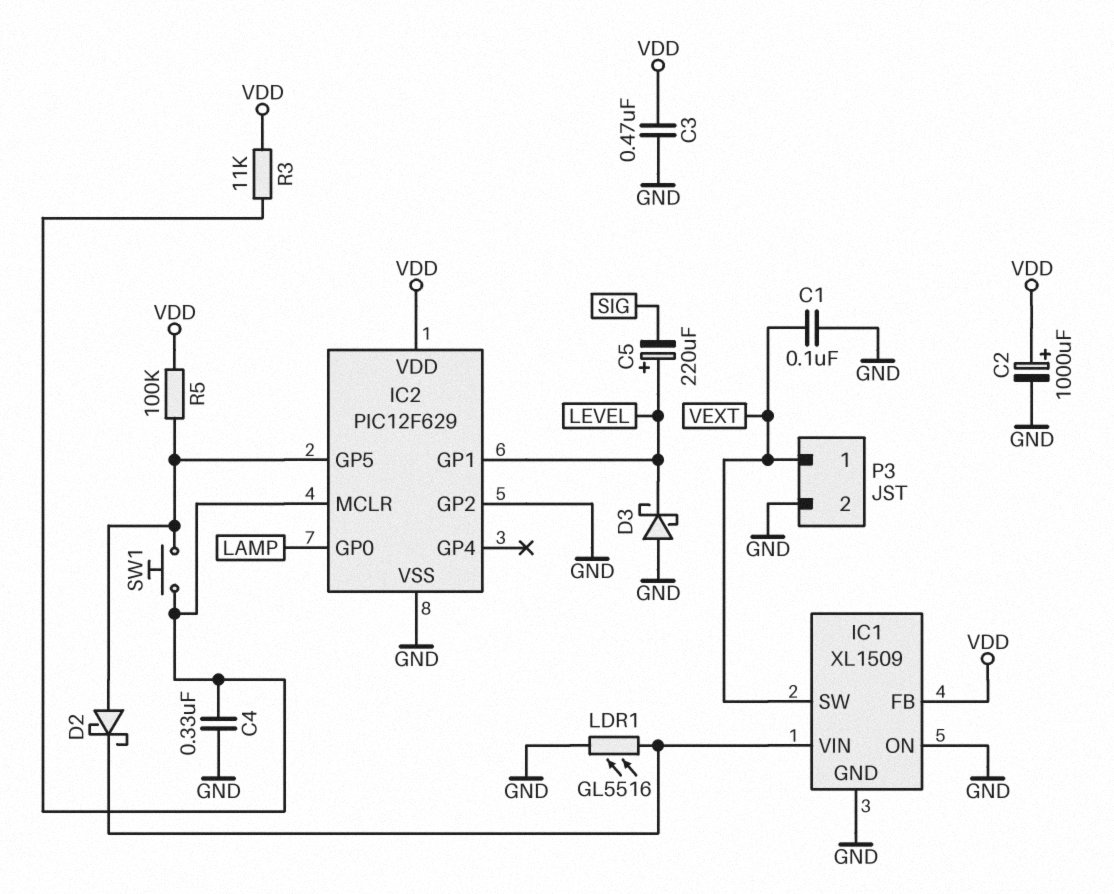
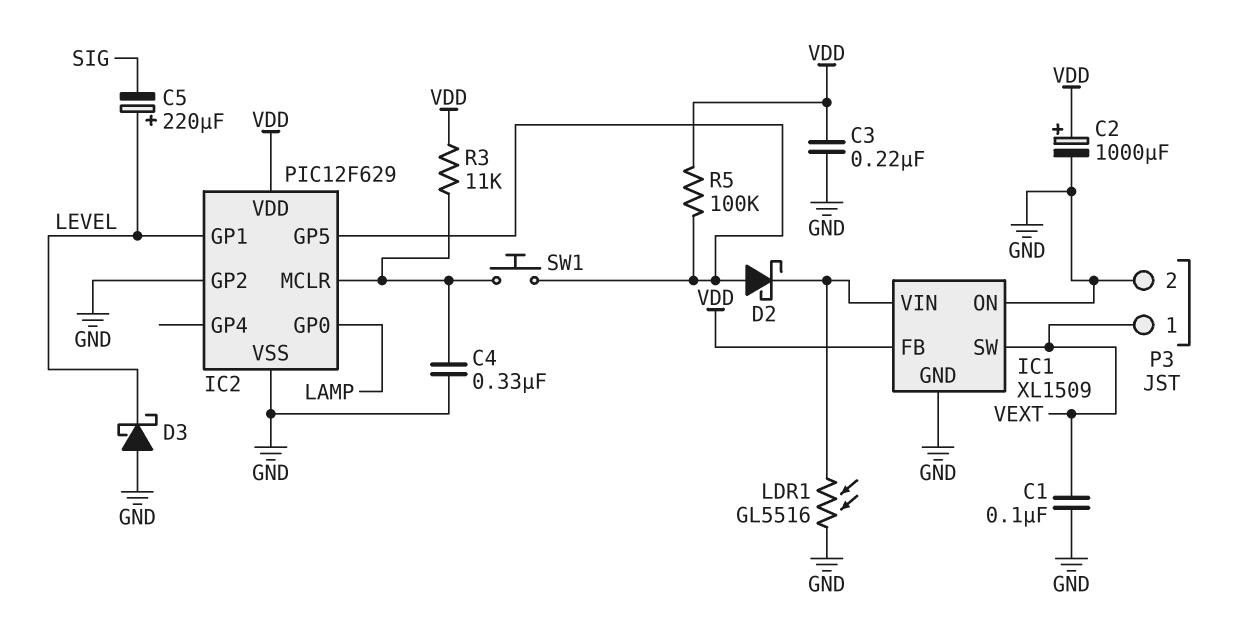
C3: 470nF (GND, VDD) -> 220nF (GND, VDD)

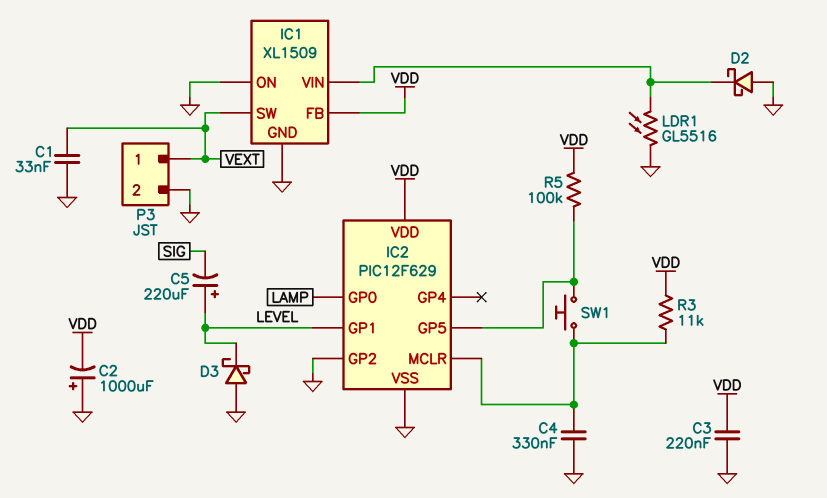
C1: 100nF (GND, VEXT) -> 33nF (GND, VEXT)
C2: 1000uF (plus VDD, minus GND) -> 1000uF (plus GND, minus VDD)
D2: schottky (A IC2/GP5, K IC1/VIN) -> schottky (A GND, K IC1/VIN)

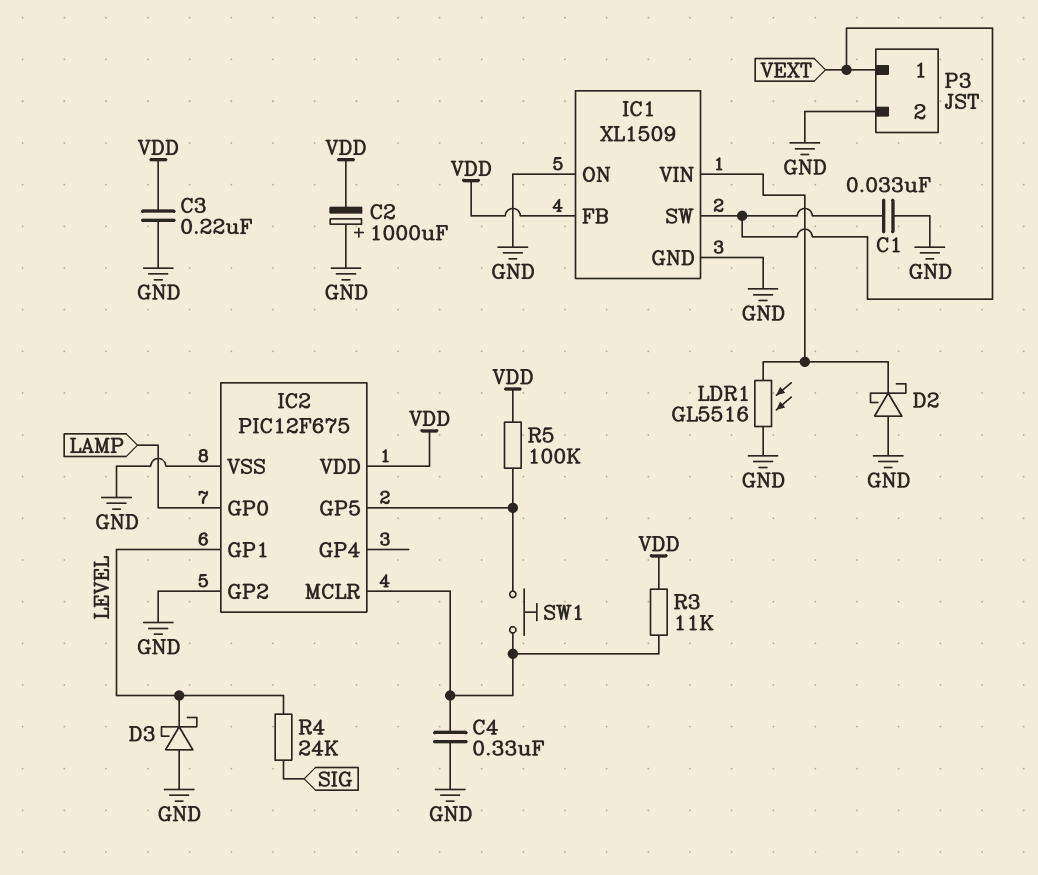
C5: 220uF (plus LEVEL, minus SIG) -> none
IC2: PIC12F629 -> PIC12F675
R4: none -> 24k (LEVEL, SIG)

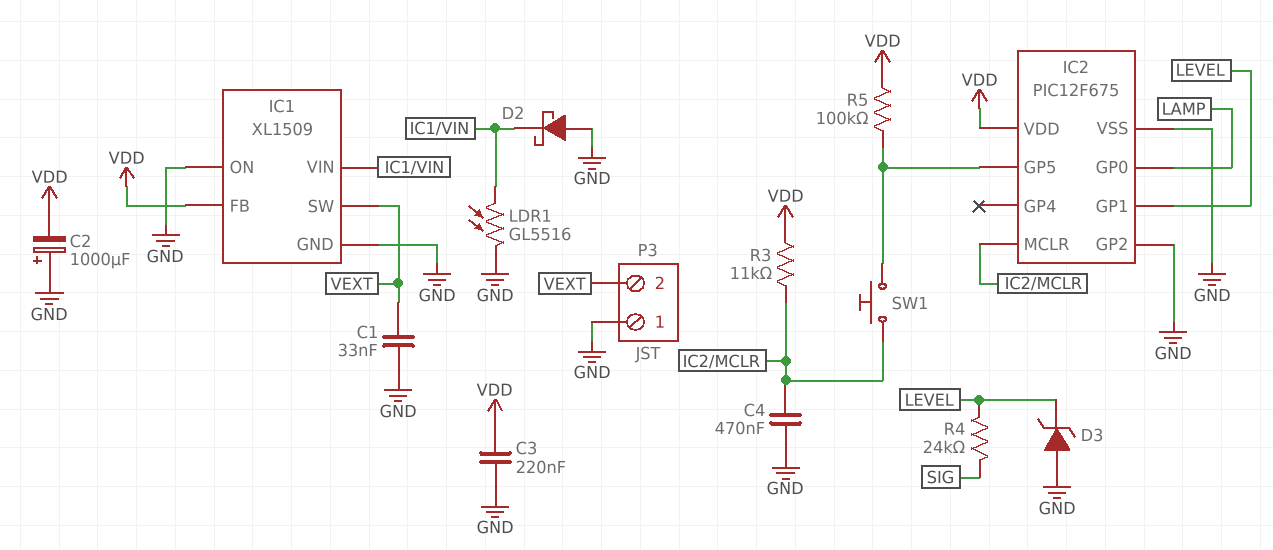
C4: 330nF (GND, IC2/MCLR) -> 470nF (GND, IC2/MCLR)
D3: schottky (A GND, K LEVEL) -> zener (A GND, K LEVEL)
P3 pin 1: VEXT -> GND
P3 pin 2: GND -> VEXT

